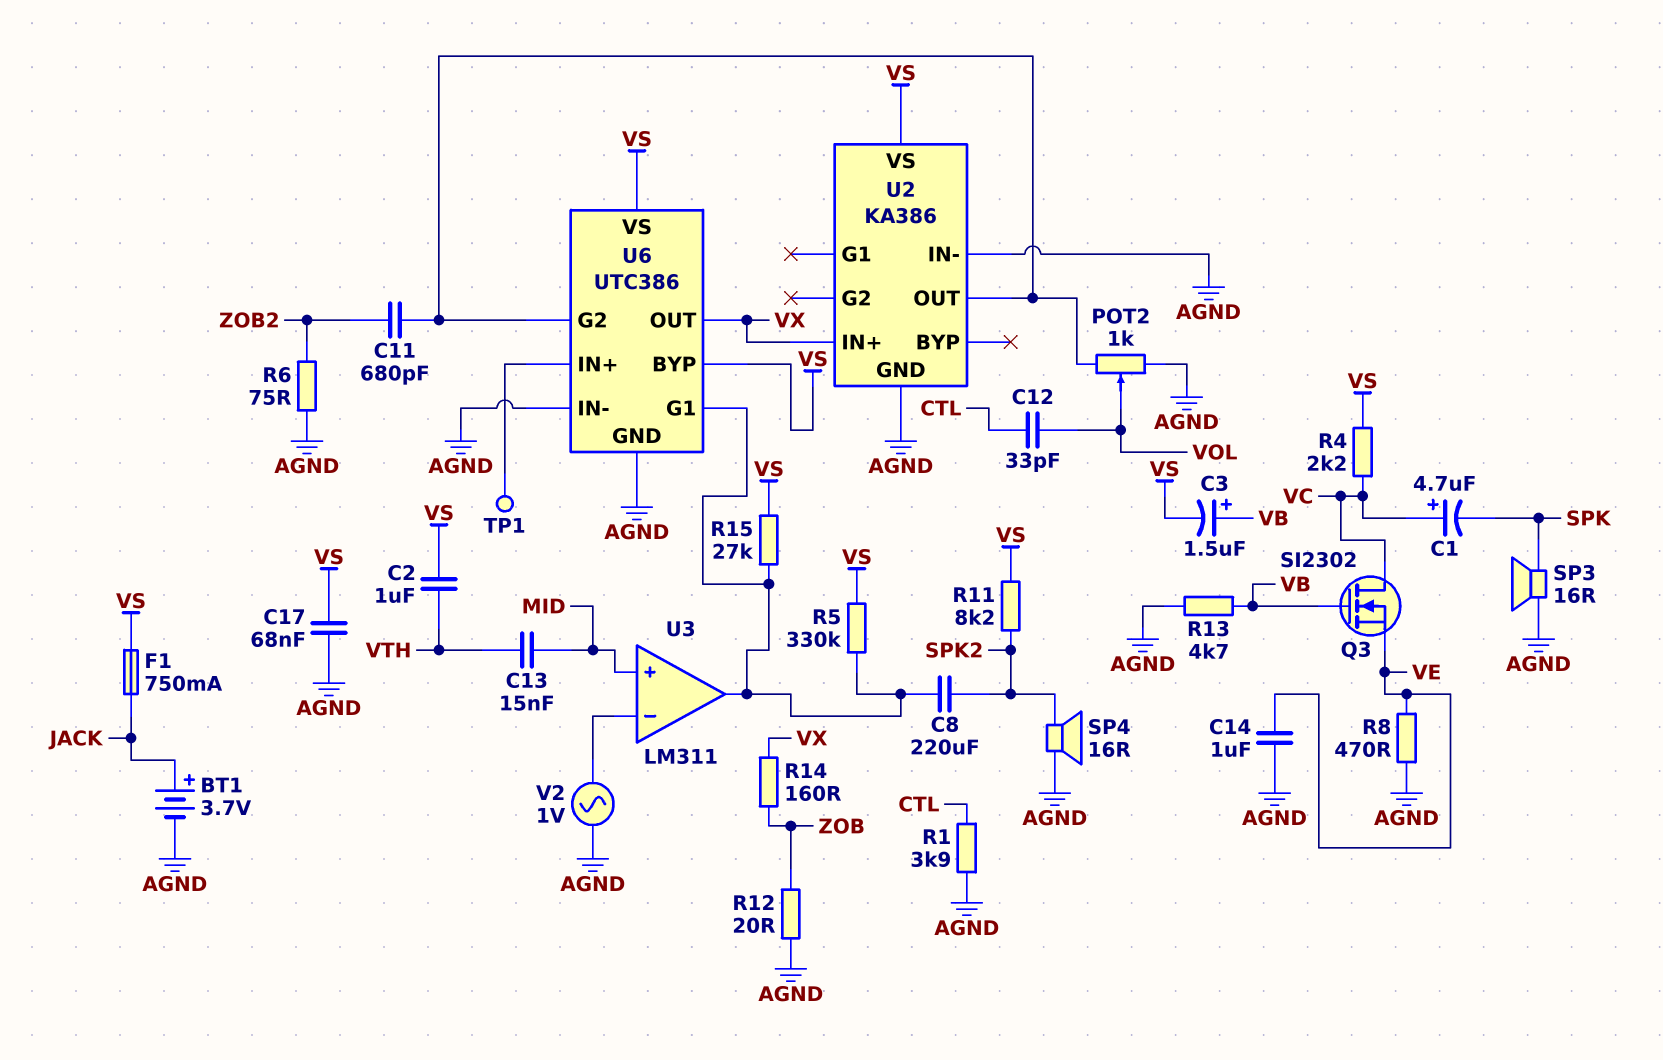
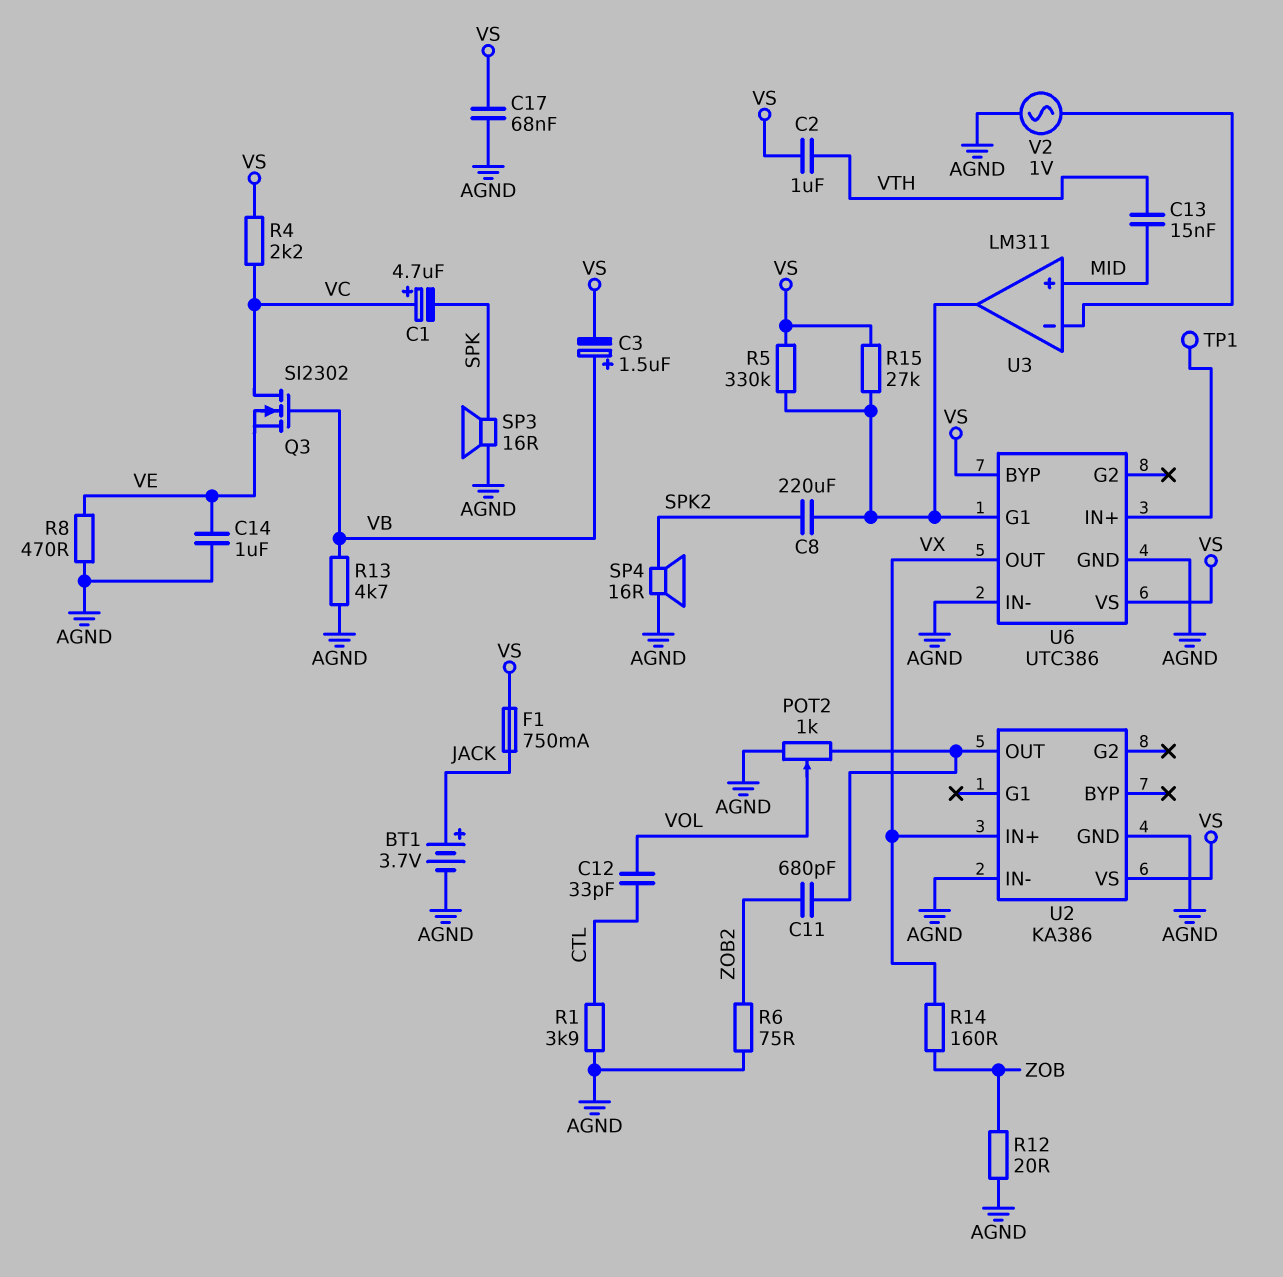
R11: 8.2k (SPK2, VS) -> none
U6 pin G2: U2/OUT -> none

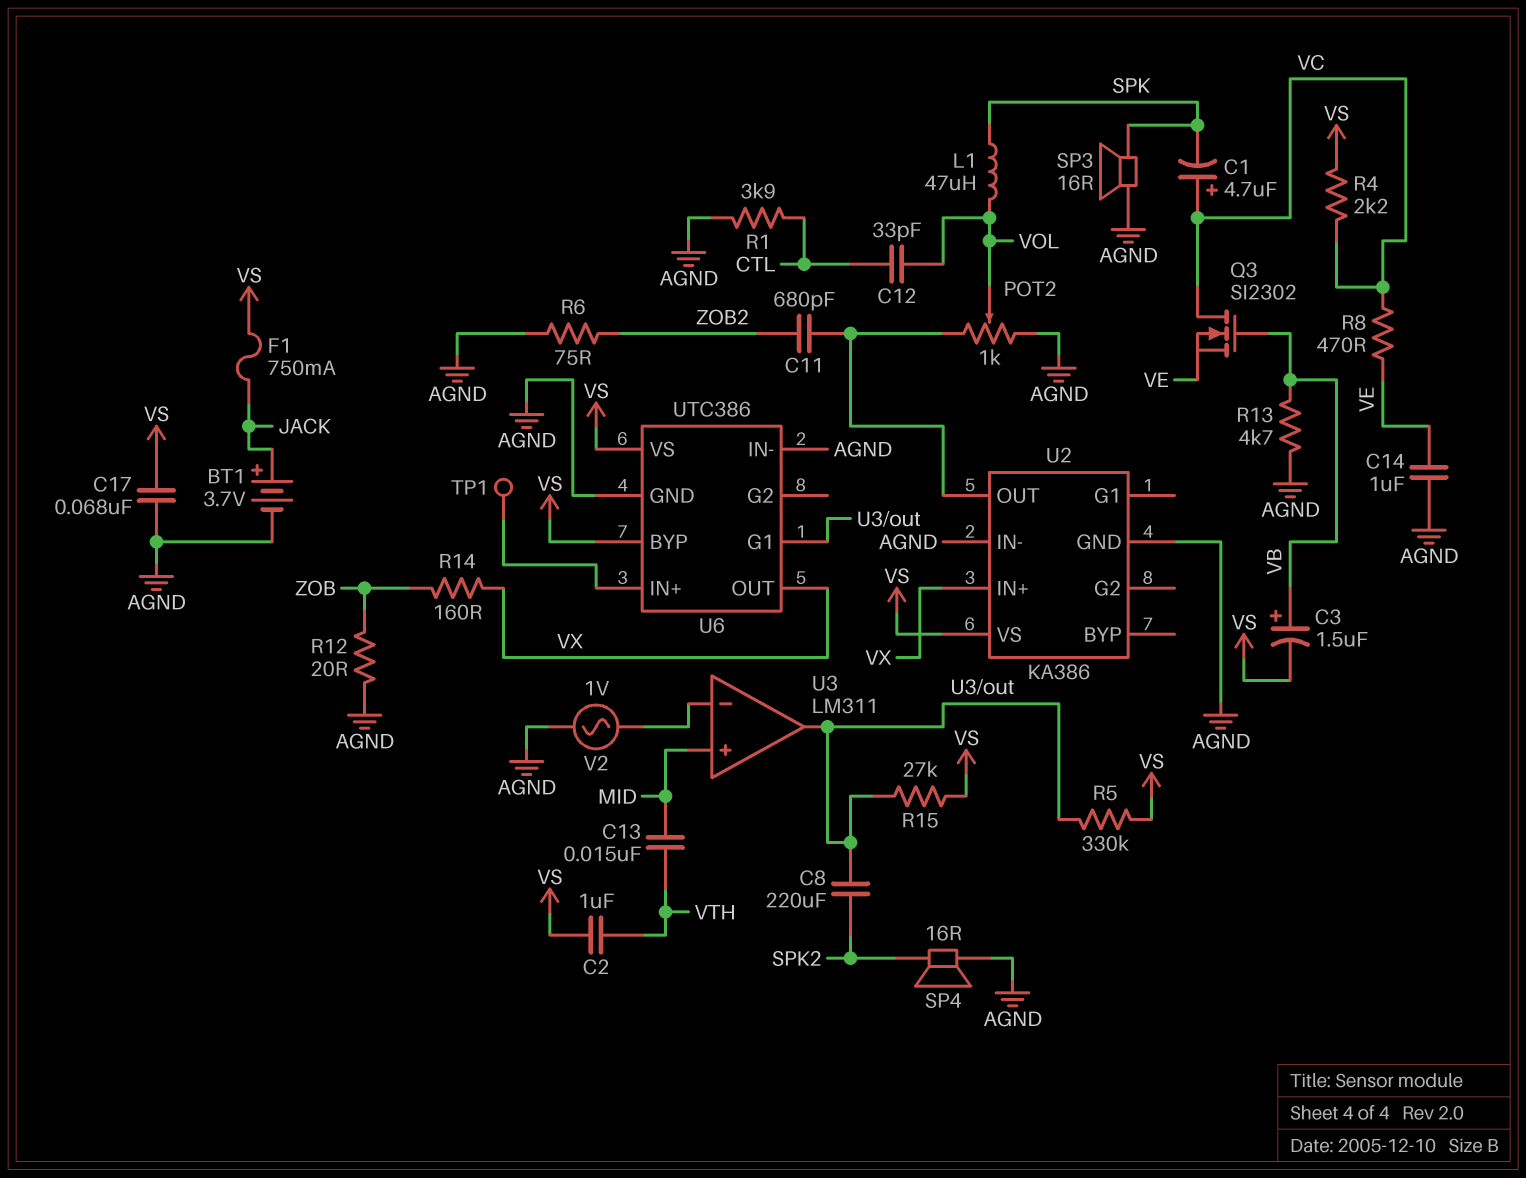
L1: none -> 47uH (SPK, VOL)
R8: 470 (AGND, VE) -> 470 (VC, VE)

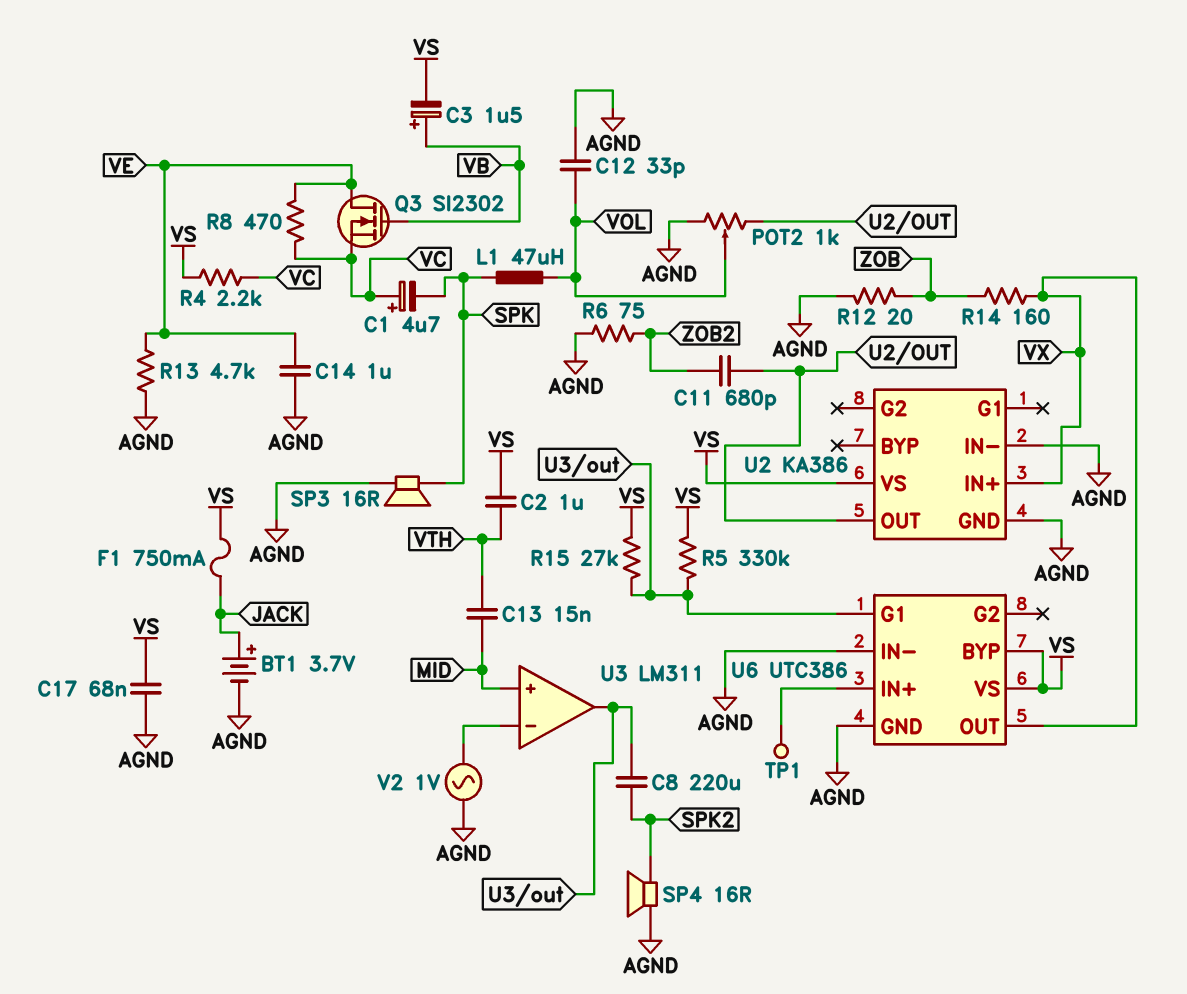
C12: 33pF (CTL, VOL) -> 33pF (AGND, VOL)
Q3: NMOS SI2302 (G VB, D VC, S VE) -> NMOS SI2302 (G VB, D VE, S VC)
R1: 3.9k (AGND, CTL) -> none
R13: 4.7k (AGND, VB) -> 4.7k (AGND, VE)

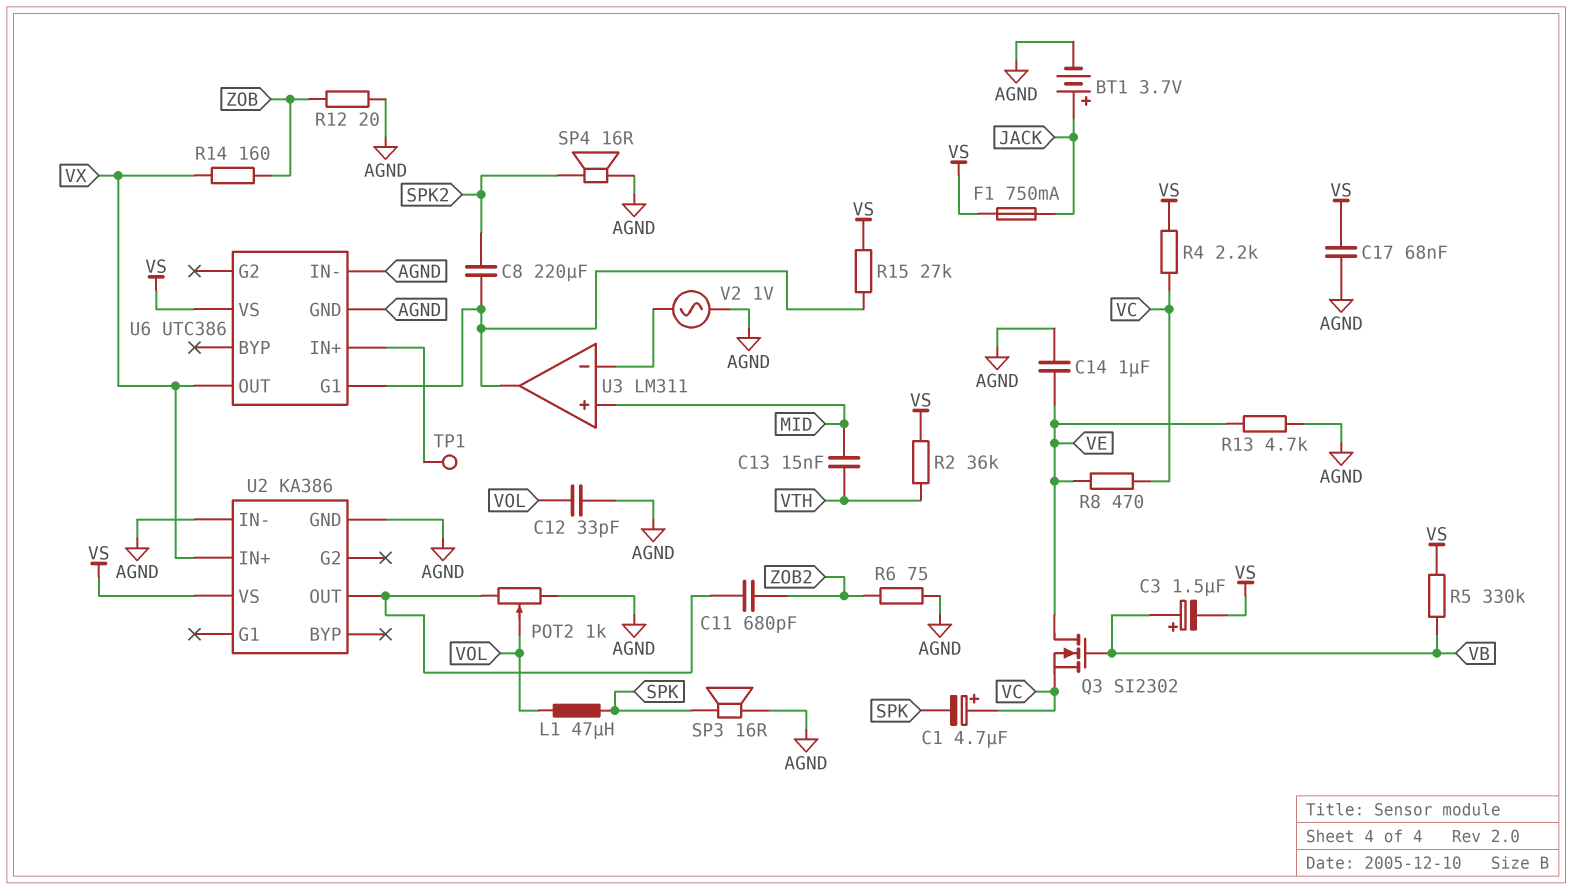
C2: 1uF (VS, VTH) -> none
R2: none -> 36k (VS, VTH)
R5: 330k (U3/out, VS) -> 330k (VB, VS)
U6 pin BYP: VS -> none

